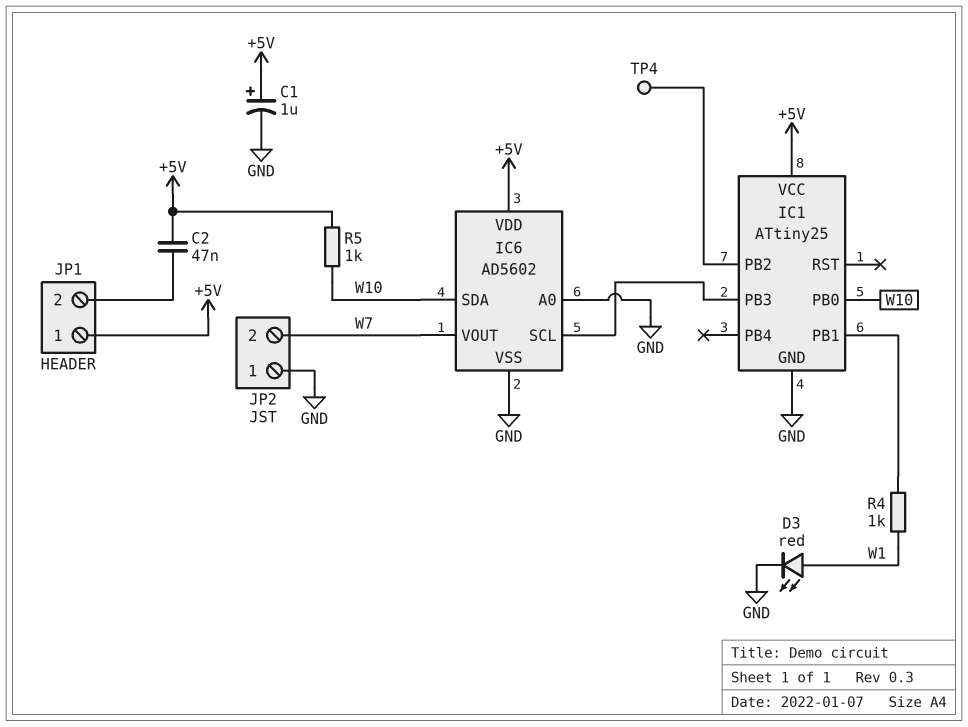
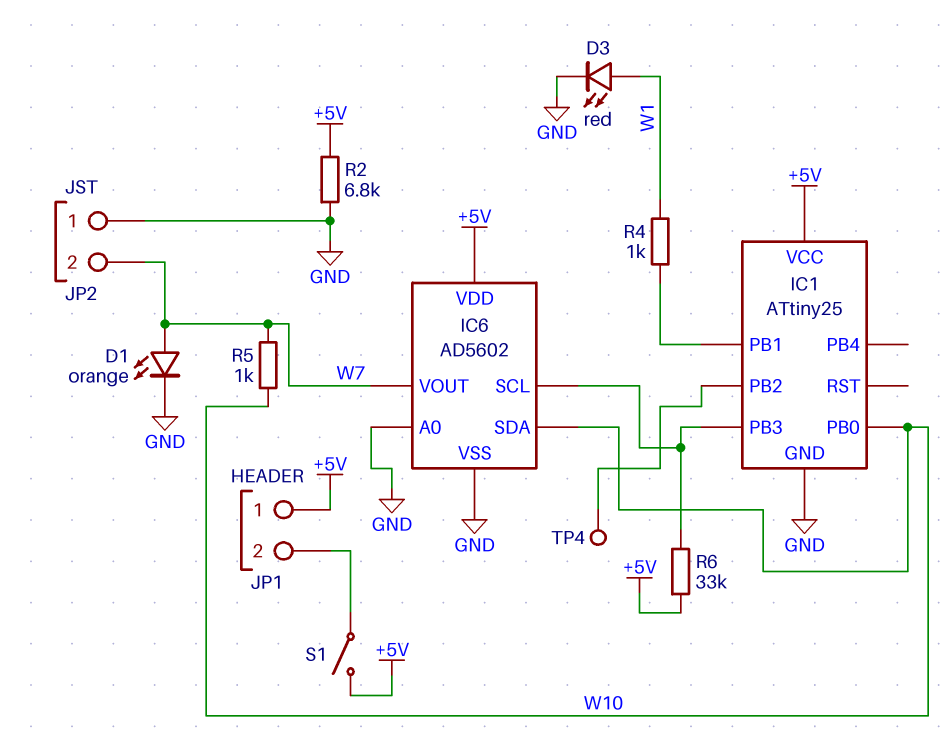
C1: 1uF (plus +5V, minus GND) -> none
C2: 47nF (+5V, JP1/2) -> none
D1: none -> LED orange (A W7, K GND)
R2: none -> 6.8k (+5V, GND)
R5: 1k (+5V, W10) -> 1k (W7, W10)
R6: none -> 33k (+5V, IC1/PB3)
S1: none -> switch (+5V, JP1/2)

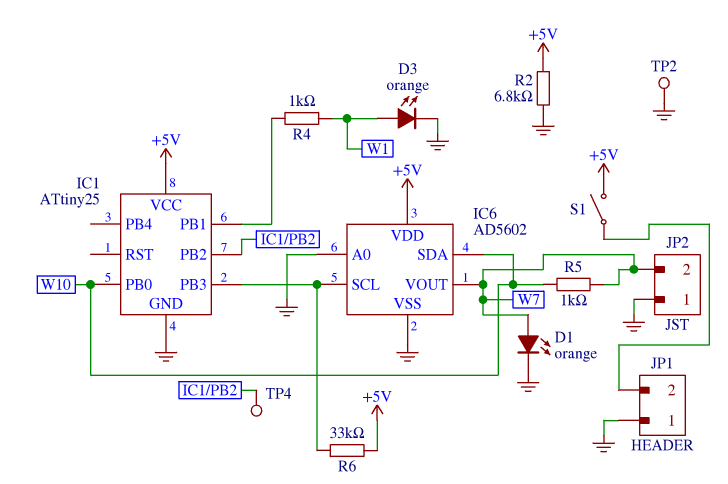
D3: LED red (A W1, K GND) -> LED orange (A W1, K GND)
JP1 pin 1: +5V -> GND
TP2: none -> test point (GND)

